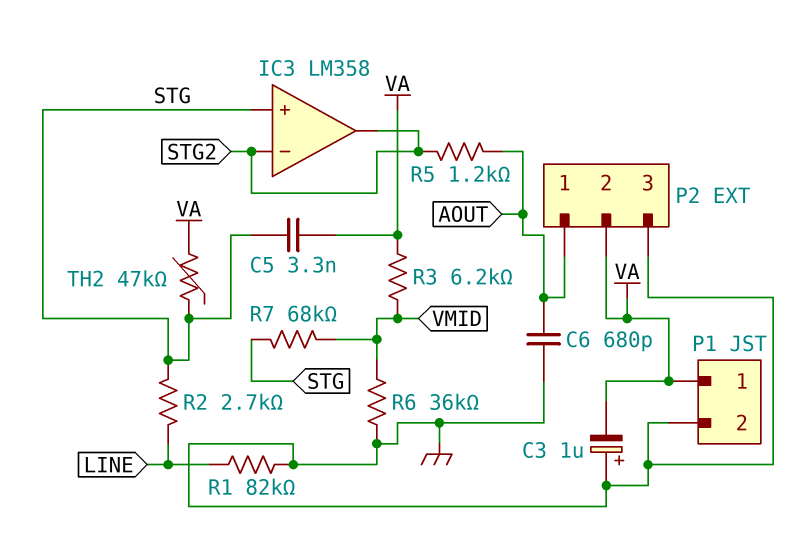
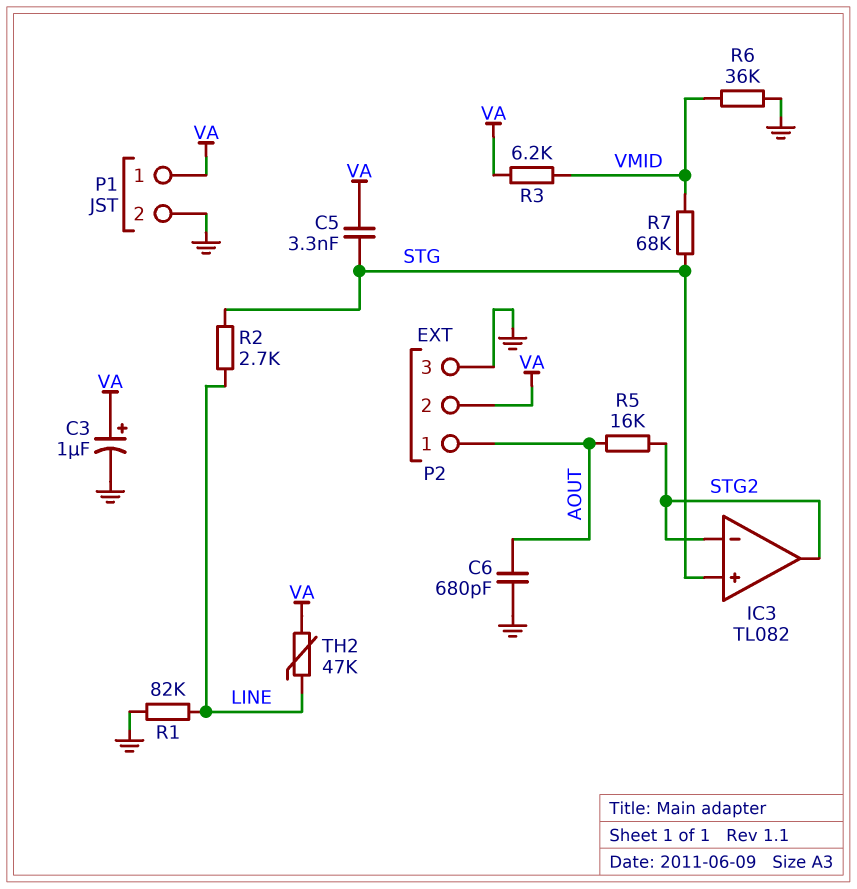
C3: 1uF (plus GND, minus VA) -> 1uF (plus VA, minus GND)
IC3: LM358 -> TL082
R5: 1.2k (AOUT, STG2) -> 16k (AOUT, STG2)
TH2: 47k (STG, VA) -> 47k (LINE, VA)

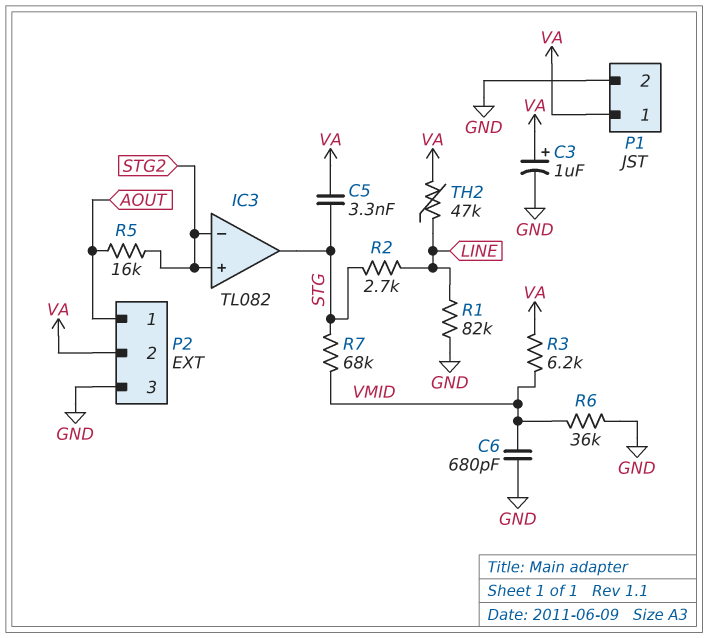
C6: 680pF (AOUT, GND) -> 680pF (GND, VMID)
IC3 pin in+: STG -> STG2
IC3 pin out: STG2 -> STG

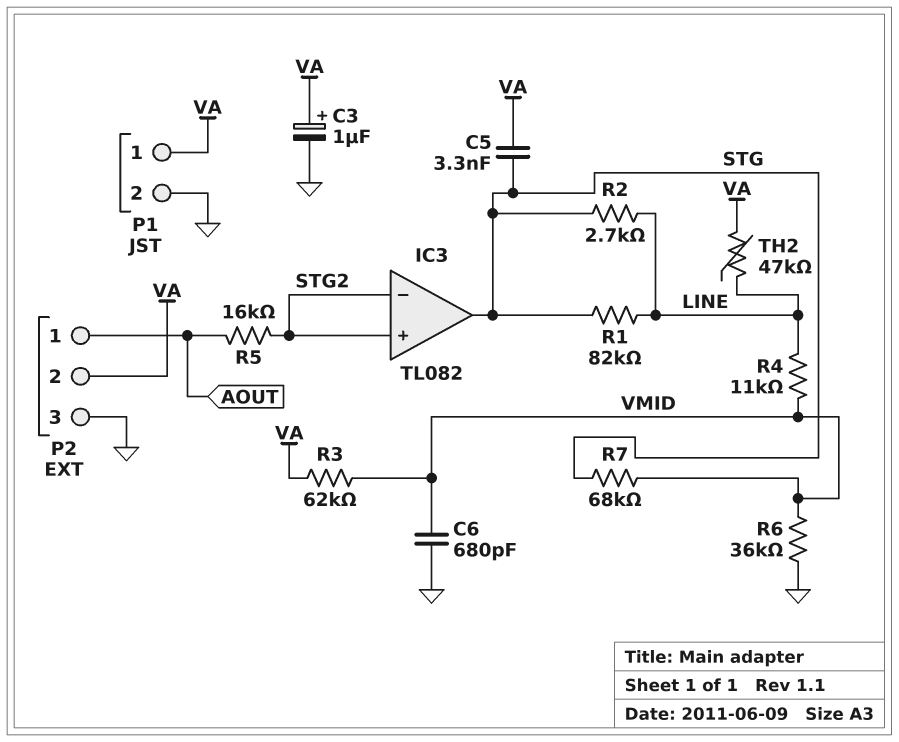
R1: 82k (GND, LINE) -> 82k (LINE, STG)
R3: 6.2k (VA, VMID) -> 62k (VA, VMID)
R4: none -> 11k (LINE, VMID)

